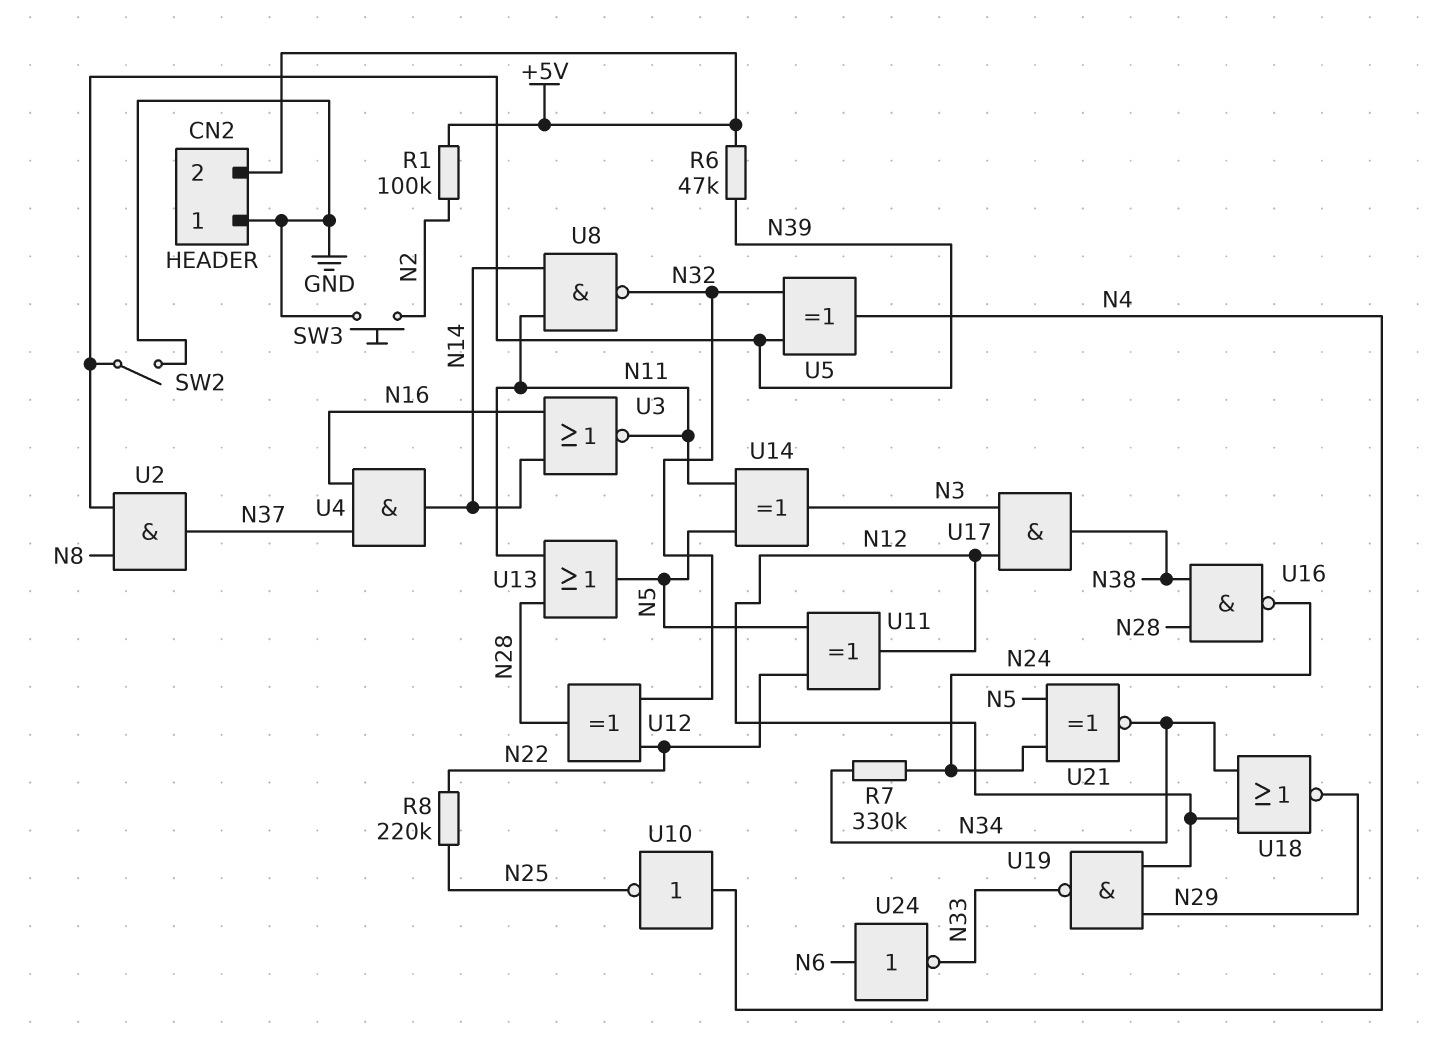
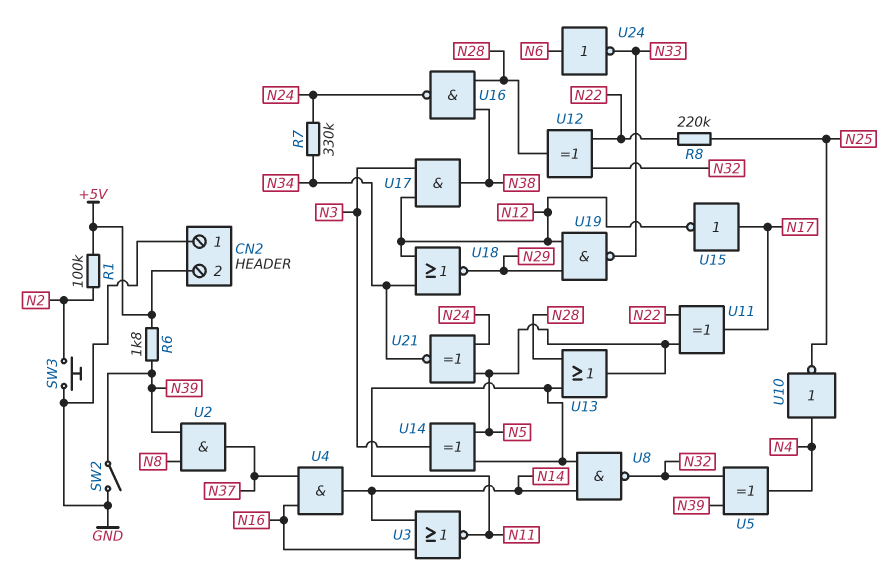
R6: 47k (+5V, N39) -> 1.8k (+5V, N39)
U11: XOR (in N5, in N22, out N12) -> XOR (in N5, in N22, out N17)
U15: none -> NOT (in N17, out N12)

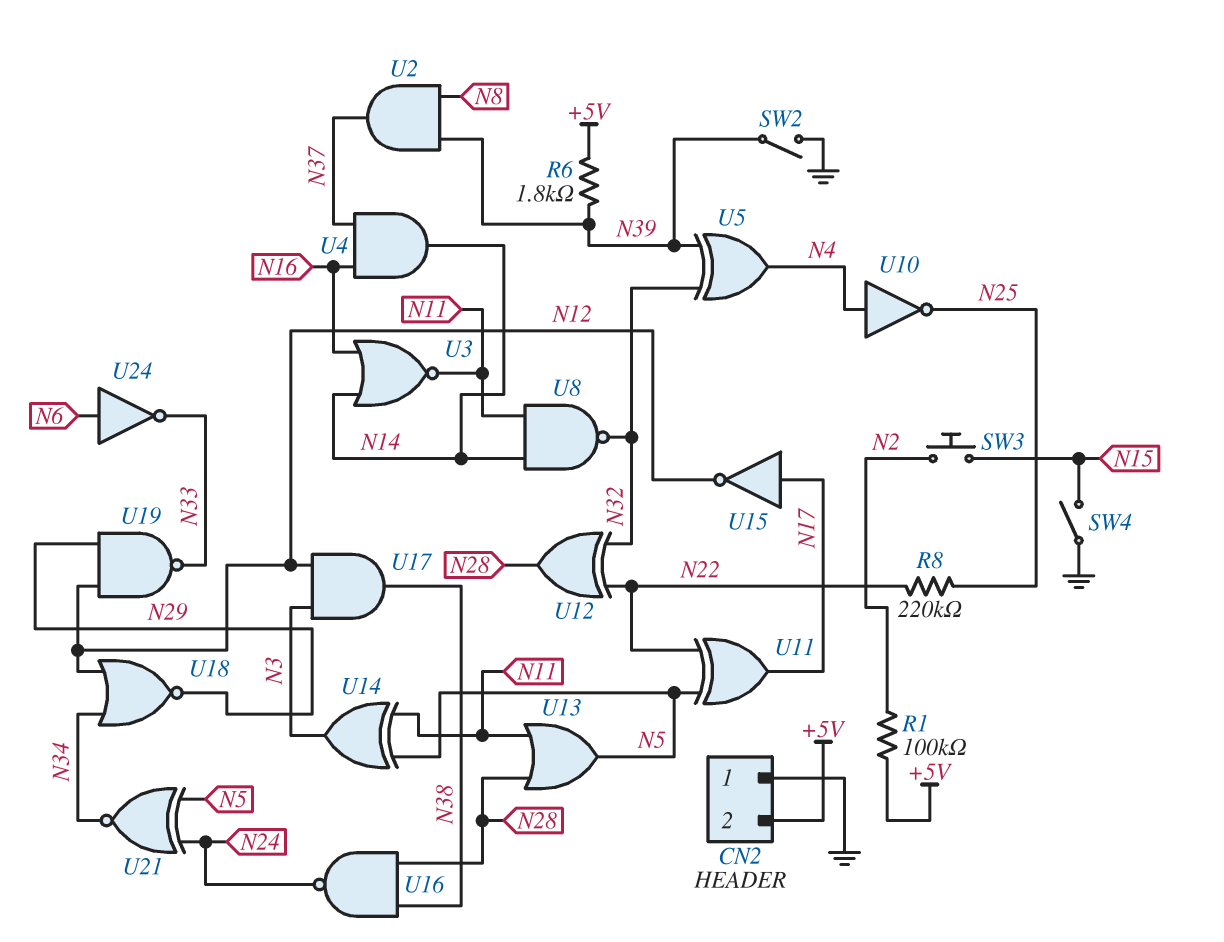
R7: 330k (N24, N34) -> none
SW3: button (GND, N2) -> button (N2, N15)
SW4: none -> switch (GND, N15)

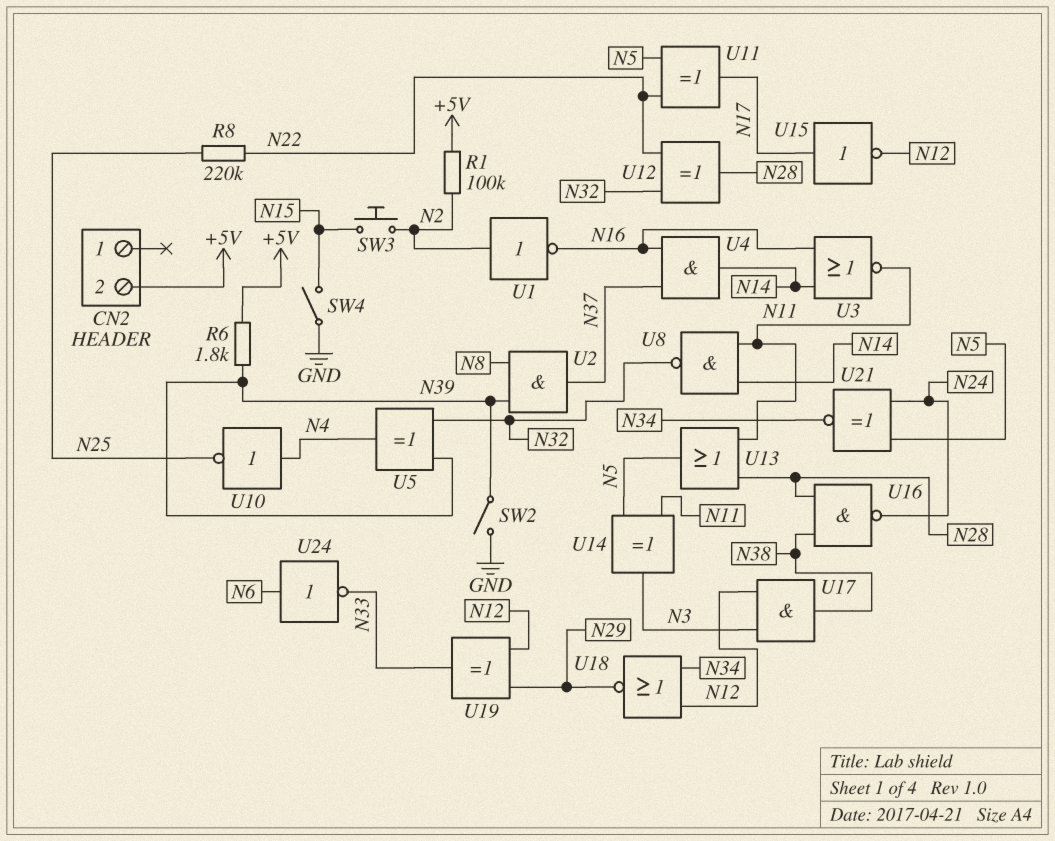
CN2 pin 1: GND -> none
U1: none -> NOT (in N2, out N16)
U19: NAND (in N12, in N29, out N33) -> XOR (in N12, in N29, out N33)

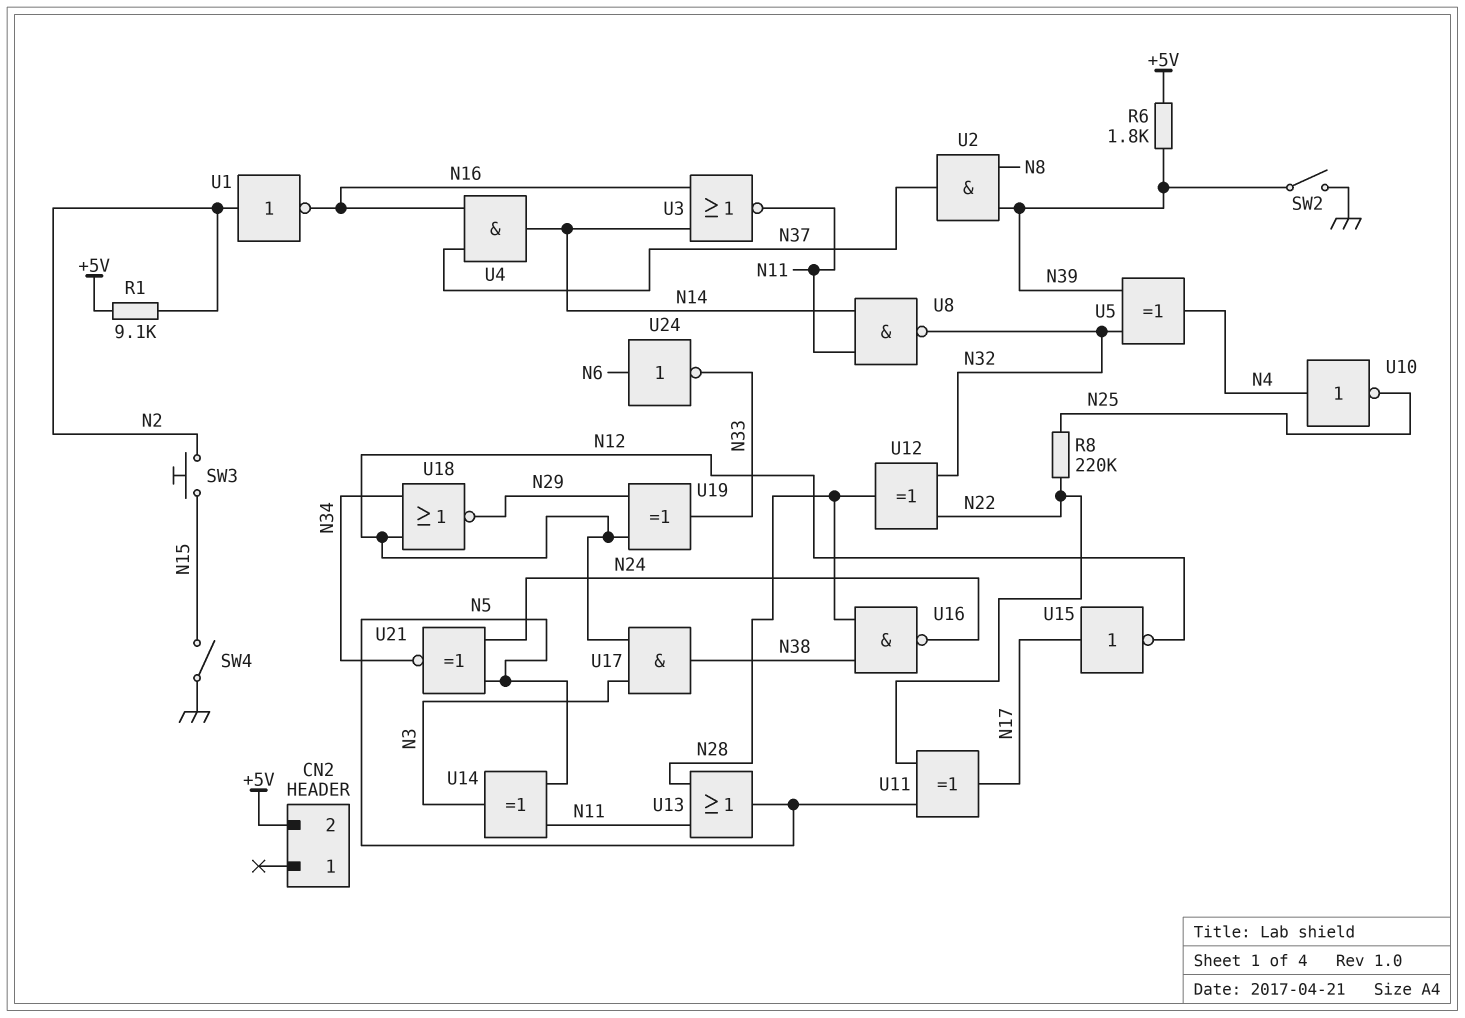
R1: 100k (+5V, N2) -> 9.1k (+5V, N2)

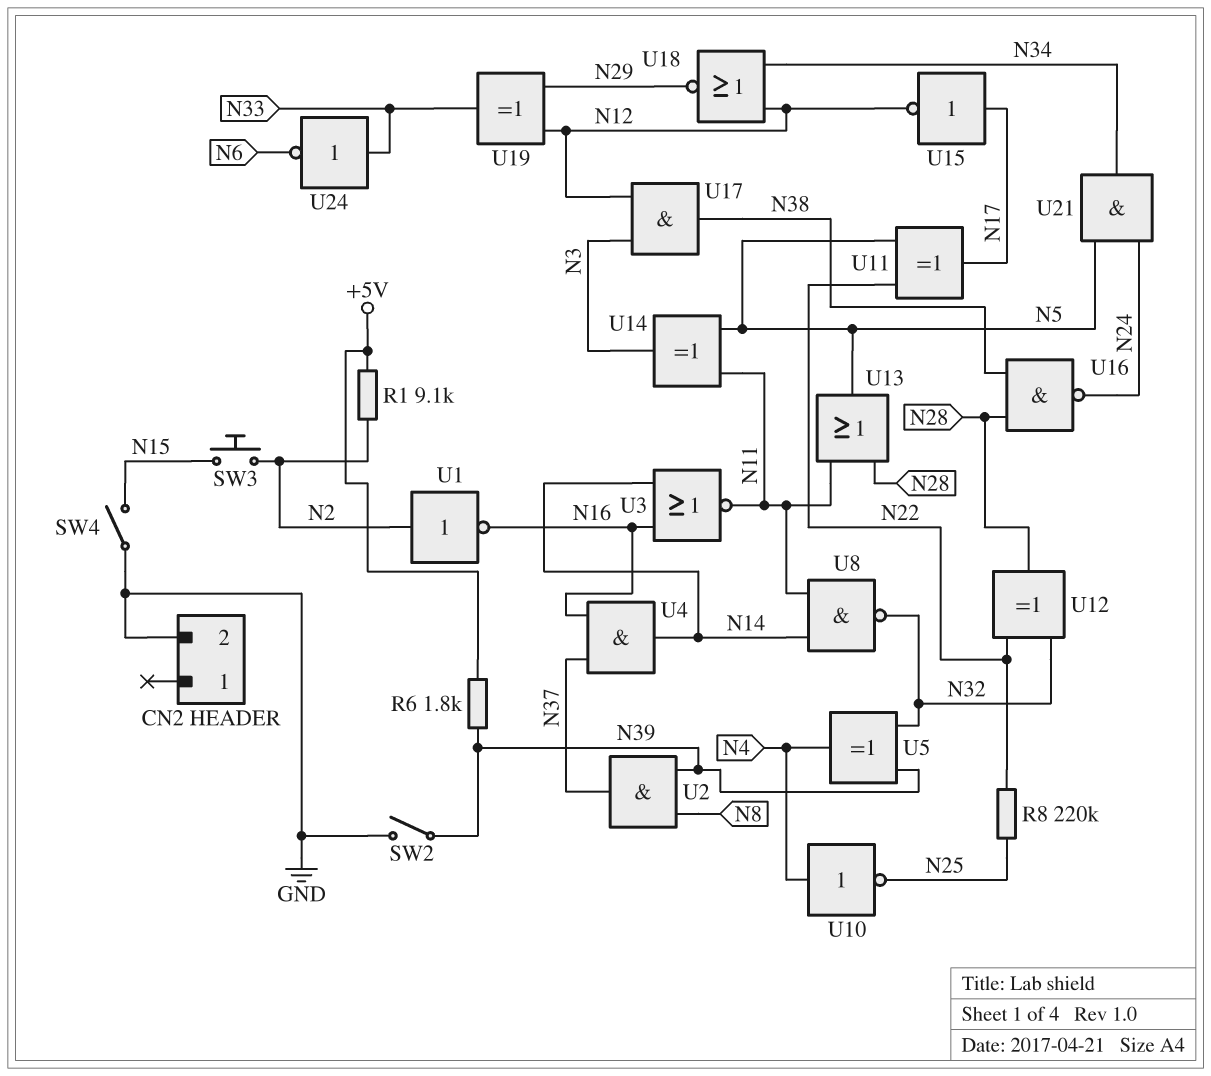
CN2 pin 2: +5V -> GND
U21: XNOR (in N5, in N24, out N34) -> AND (in N5, in N24, out N34)
U24: NOT (in N6, out N33) -> NOT (in N33, out N6)

